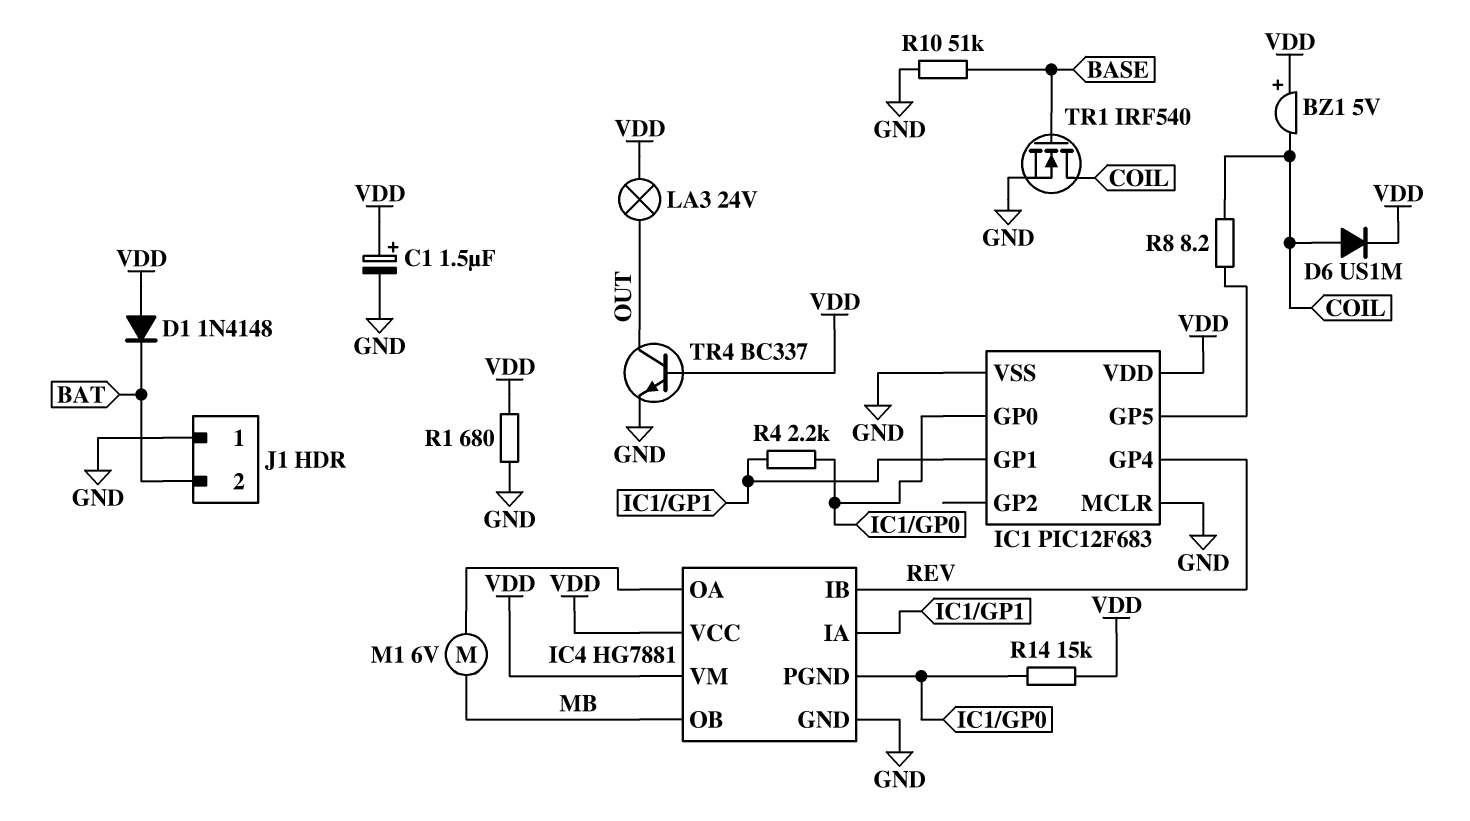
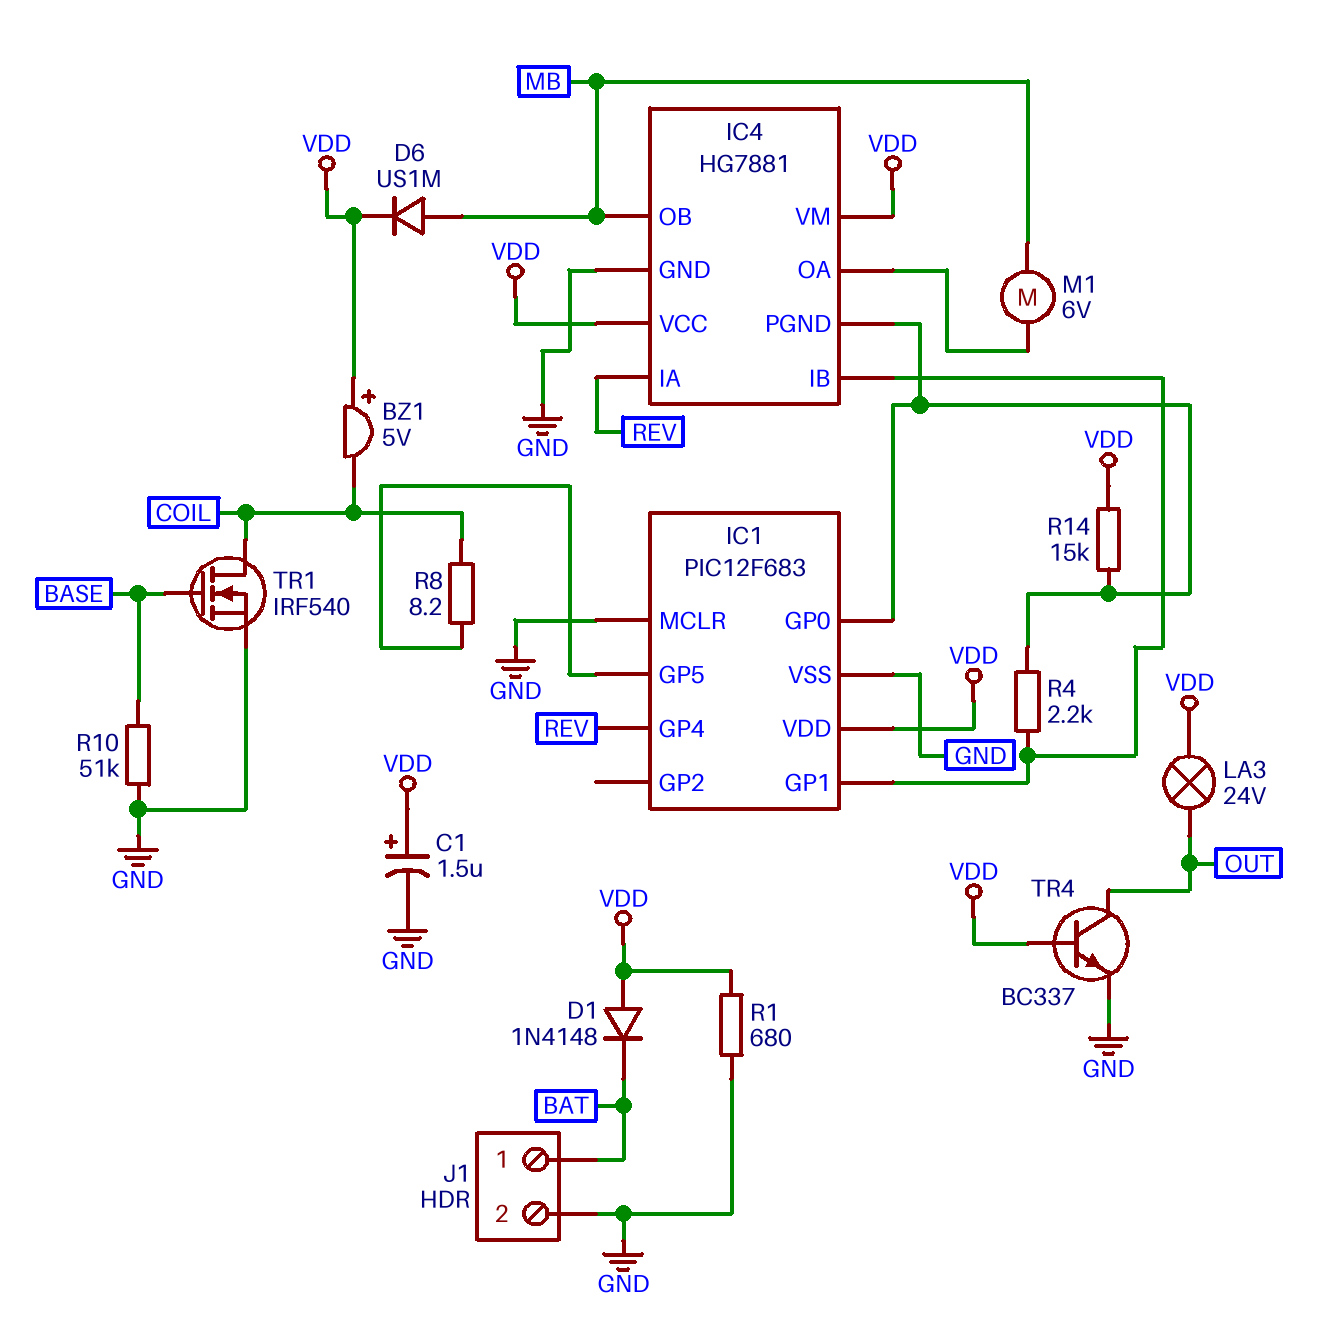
D6: diode US1M (A COIL, K VDD) -> diode US1M (A MB, K VDD)
IC4 pin IA: IC1/GP1 -> REV
IC4 pin IB: REV -> IC1/GP1
J1 pin 1: GND -> BAT
J1 pin 2: BAT -> GND

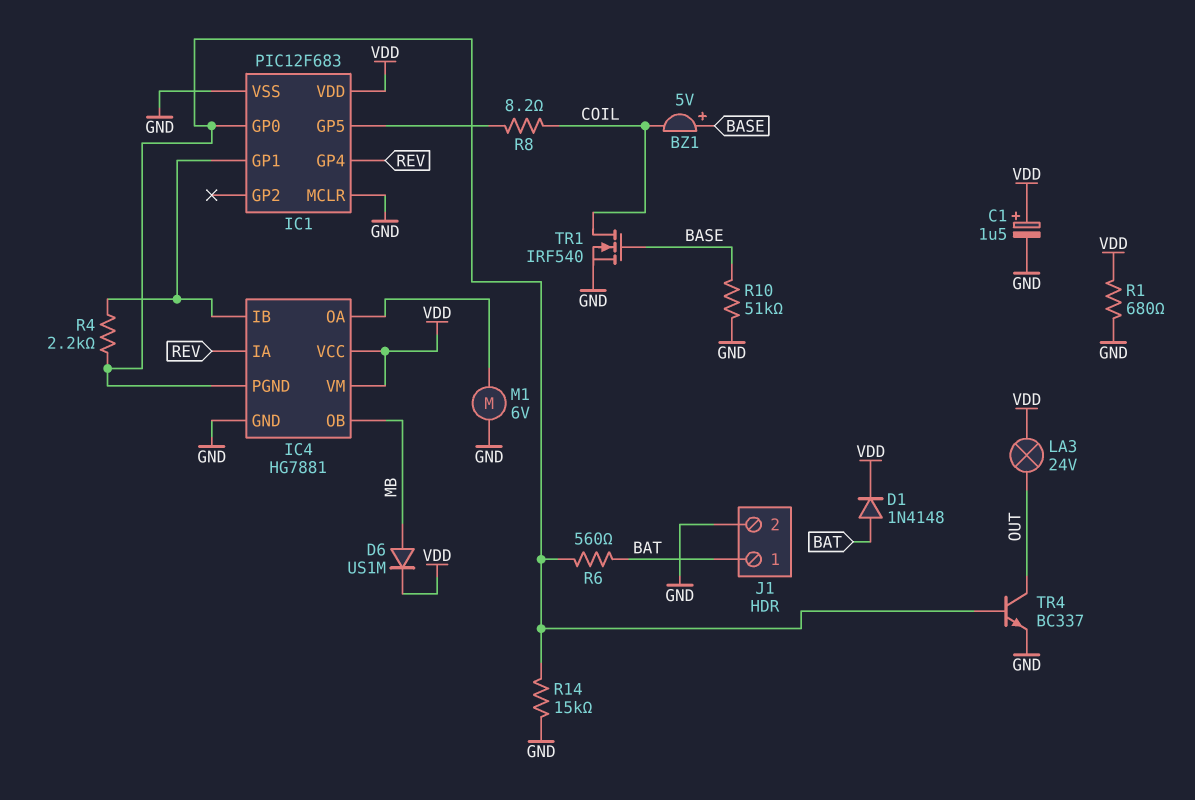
BZ1: buzzer 5V (plus VDD, minus COIL) -> buzzer 5V (plus BASE, minus COIL)
D1: diode 1N4148 (A VDD, K BAT) -> diode 1N4148 (A BAT, K VDD)
M1: motor 6V (IC4/OA, MB) -> motor 6V (GND, IC4/OA)
R6: none -> 560 (BAT, IC1/GP0)
R14: 15k (IC1/GP0, VDD) -> 15k (GND, IC1/GP0)
TR4: NPN BC337 (B VDD, C OUT, E GND) -> NPN BC337 (B IC1/GP0, C OUT, E GND)

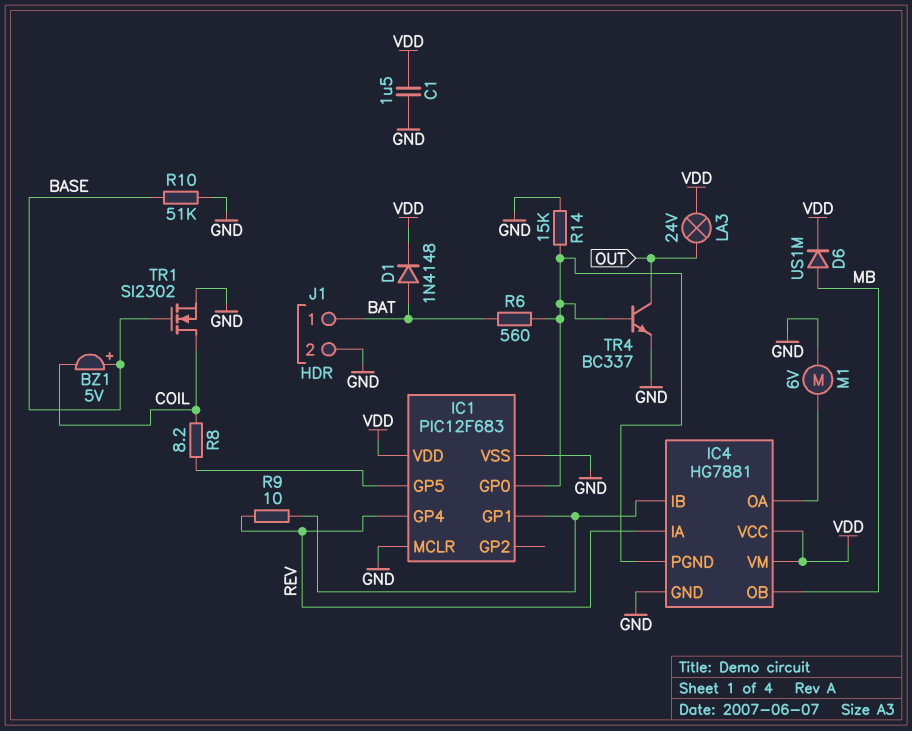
C1: 1.5uF (plus VDD, minus GND) -> 1.5uF (GND, VDD)
R1: 680 (GND, VDD) -> none
R4: 2.2k (IC1/GP0, IC1/GP1) -> none
R9: none -> 10 (IC1/GP1, REV)
TR1: NMOS IRF540 (G BASE, D COIL, S GND) -> NMOS SI2302 (G BASE, D COIL, S GND)

